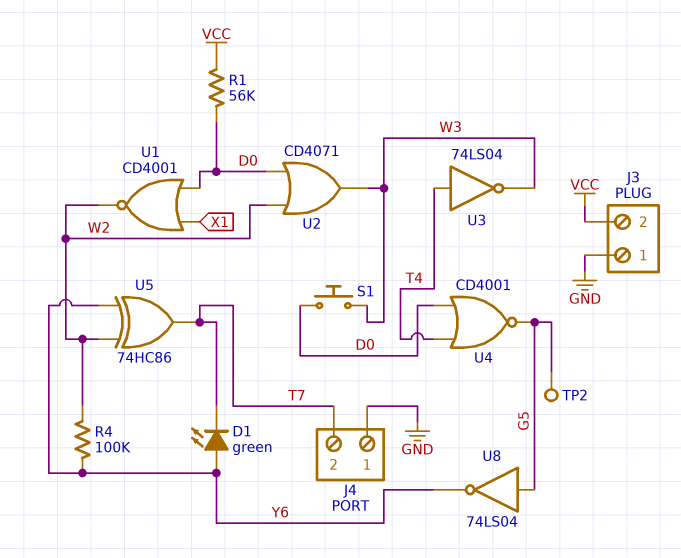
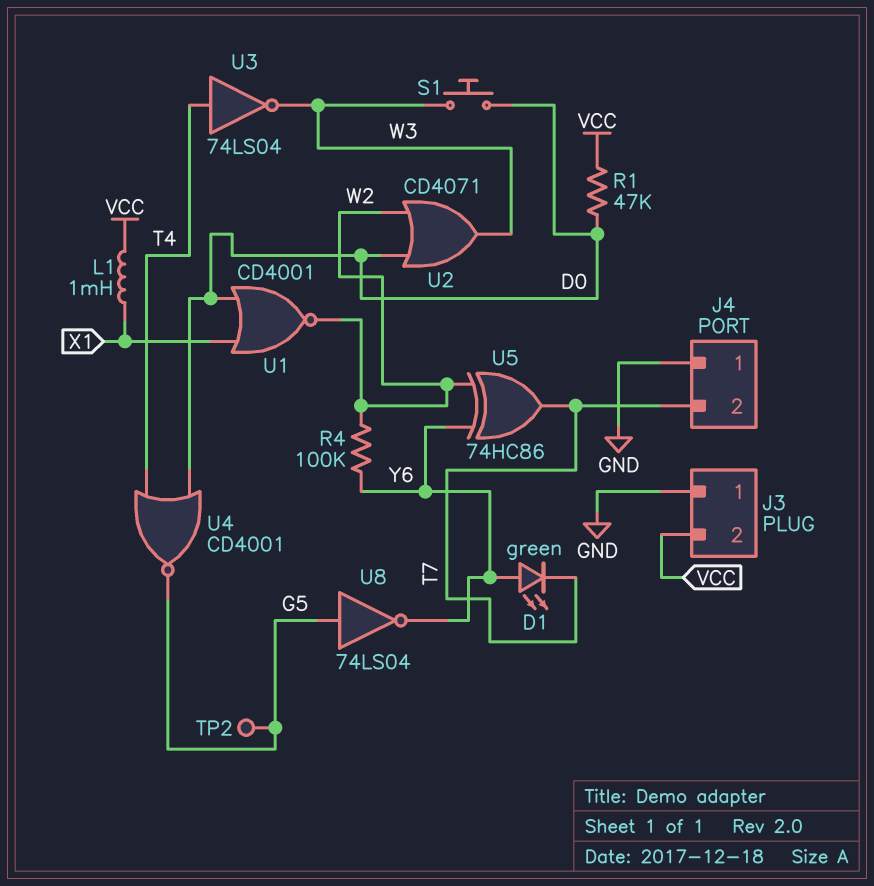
L1: none -> 1mH (VCC, X1)
R1: 56k (D0, VCC) -> 47k (D0, VCC)

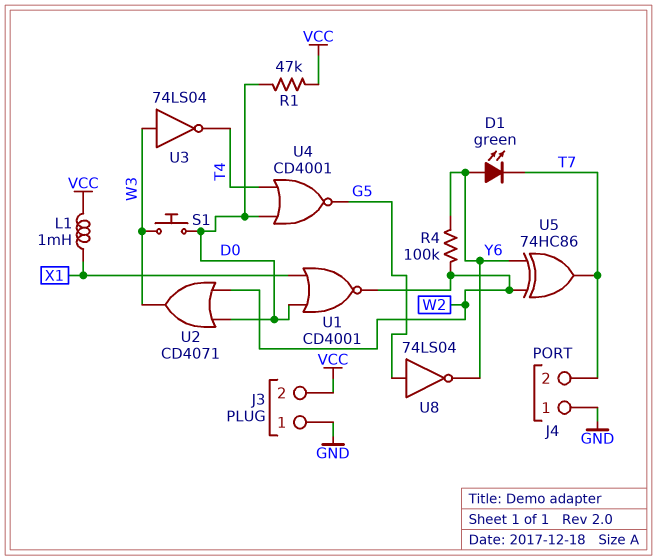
TP2: test point (G5) -> none
U3: NOT 74LS04 (in T4, out W3) -> NOT 74LS04 (in W3, out T4)

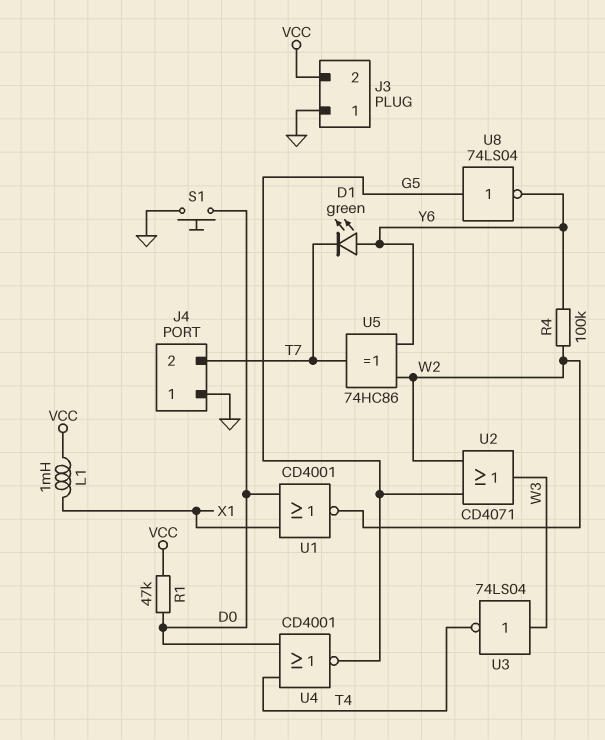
S1: button (D0, W3) -> button (D0, GND)
U2: OR CD4071 (in D0, in W2, out W3) -> OR CD4071 (in G5, in W2, out W3)

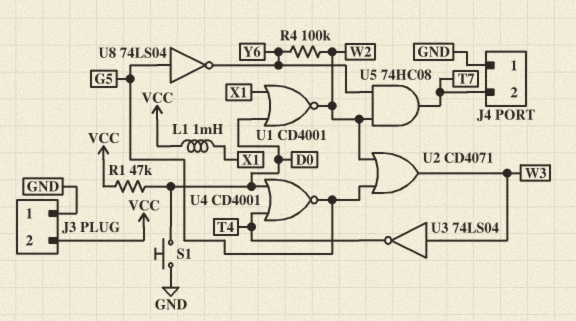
D1: LED green (A Y6, K T7) -> none
U5: XOR 74HC86 (in W2, in Y6, out T7) -> AND 74HC08 (in W2, in Y6, out T7)

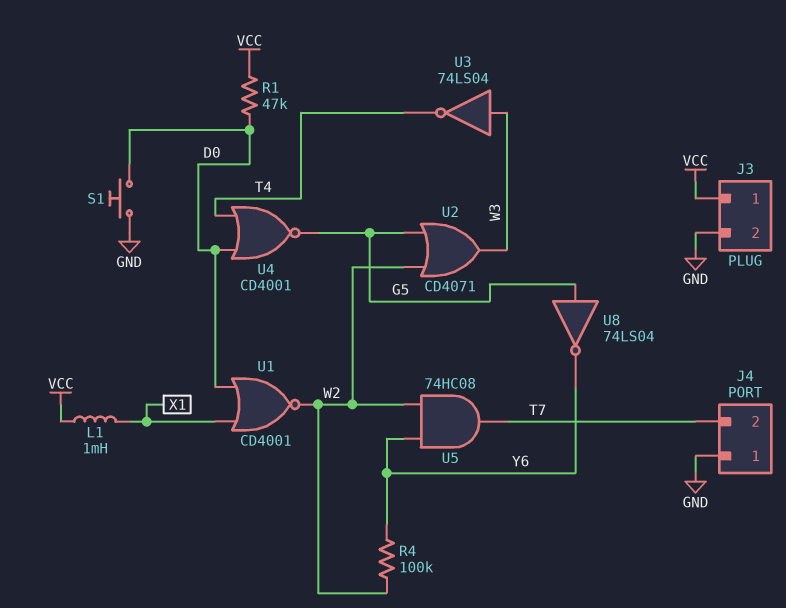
J3 pin 1: GND -> VCC
J3 pin 2: VCC -> GND

